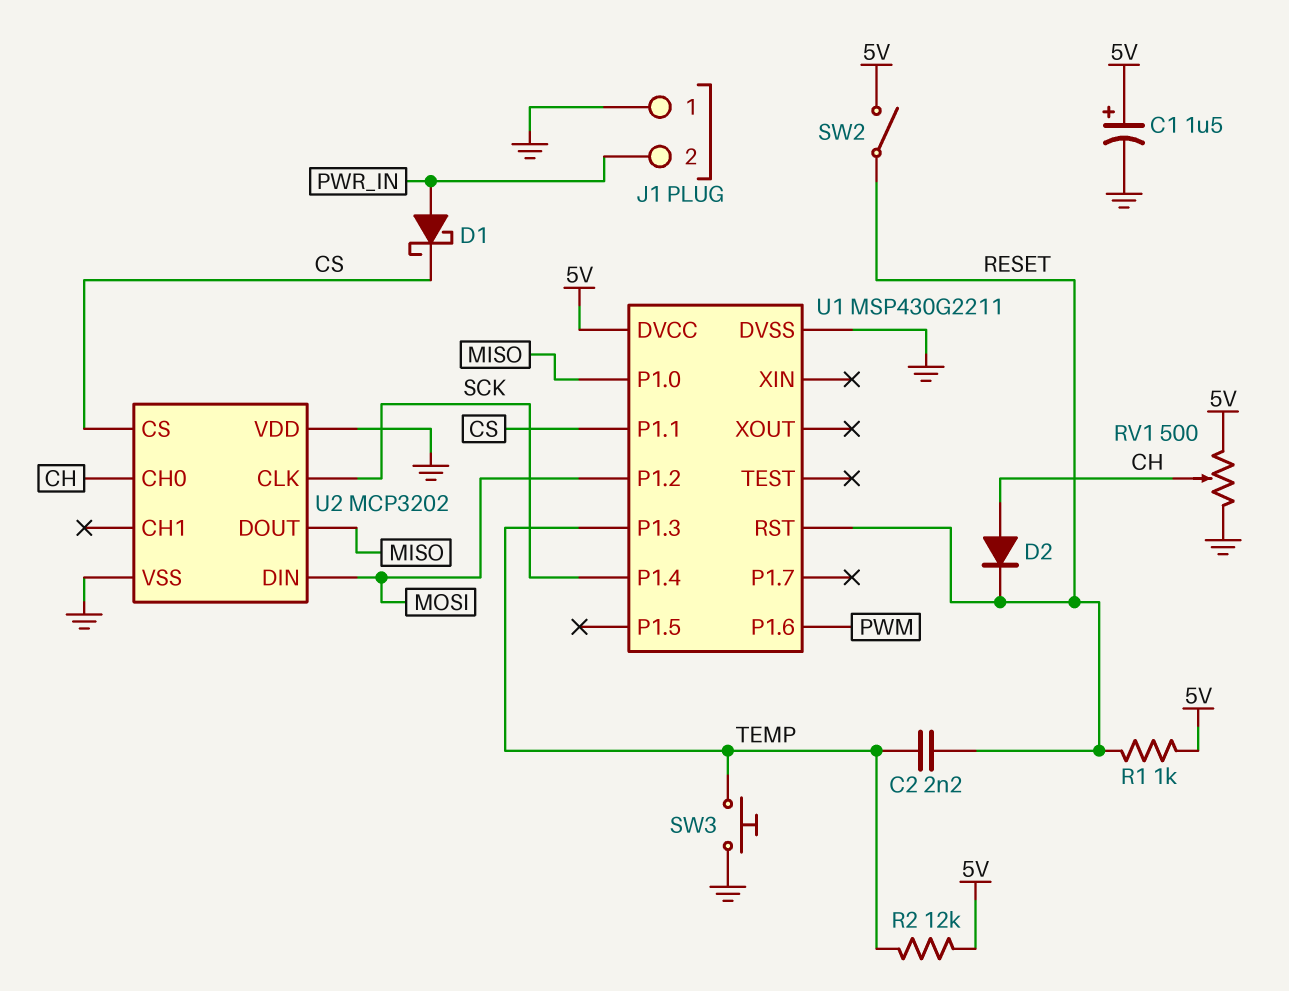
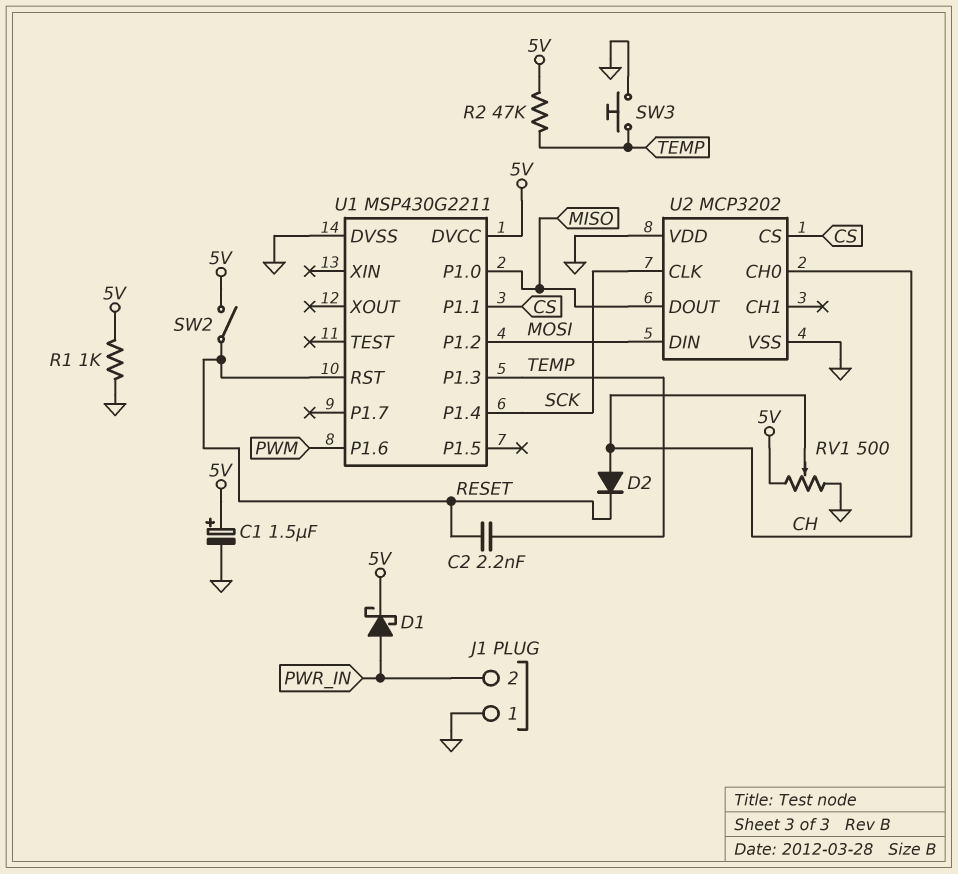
D1: schottky (A PWR_IN, K CS) -> schottky (A PWR_IN, K 5V)
R1: 1k (5V, RESET) -> 1k (5V, GND)
R2: 12k (5V, TEMP) -> 47k (5V, TEMP)

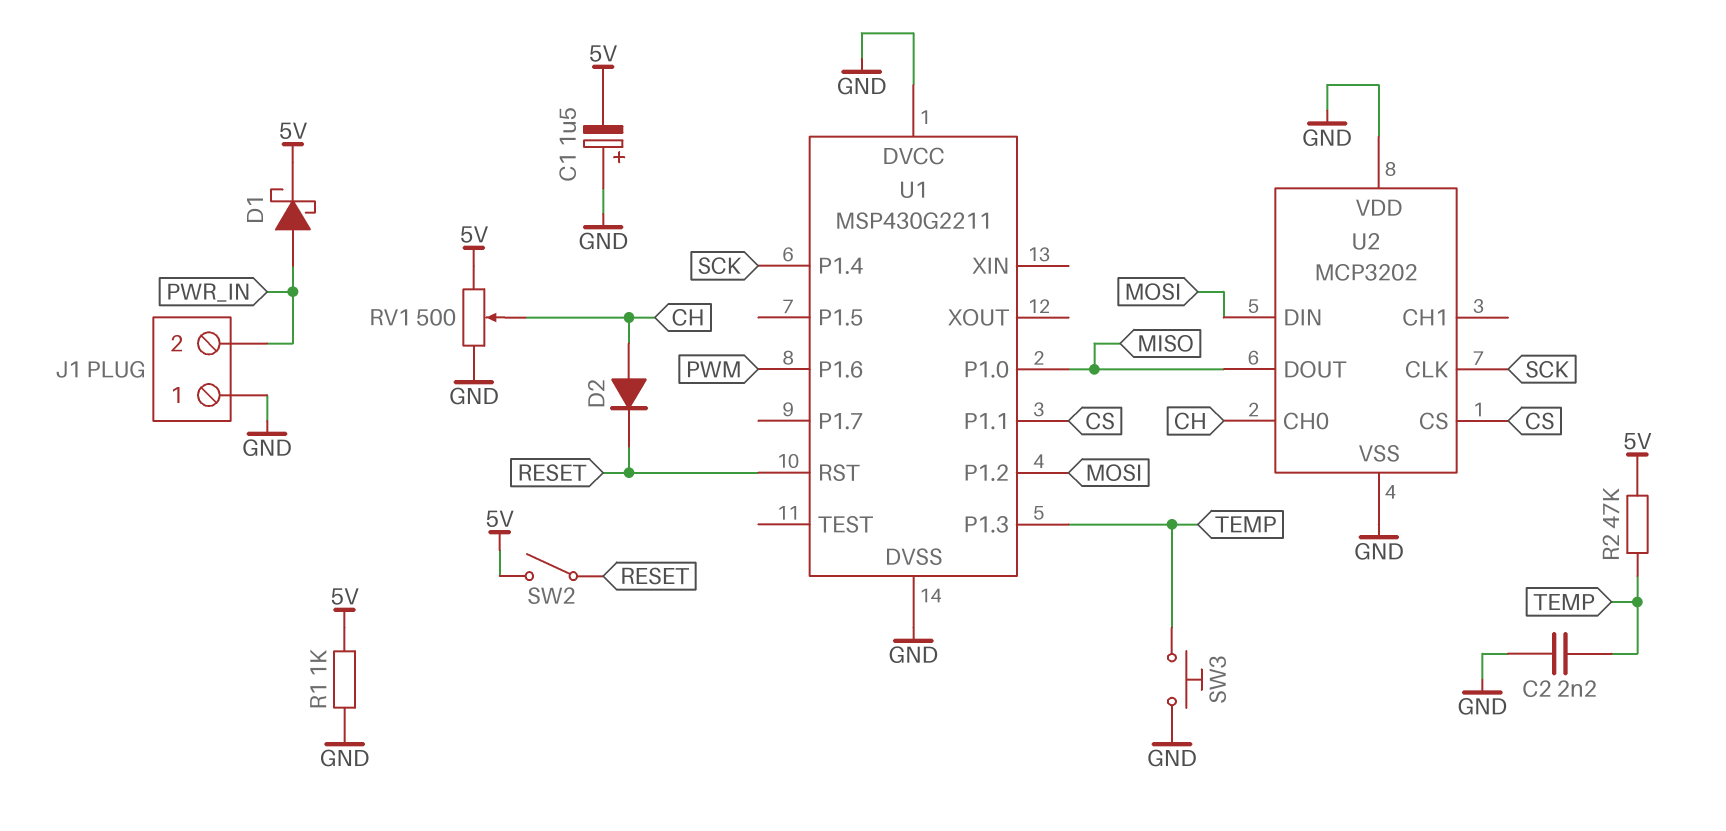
C1: 1.5uF (plus 5V, minus GND) -> 1.5uF (plus GND, minus 5V)
C2: 2.2nF (RESET, TEMP) -> 2.2nF (GND, TEMP)
U1 pin DVCC: 5V -> GND

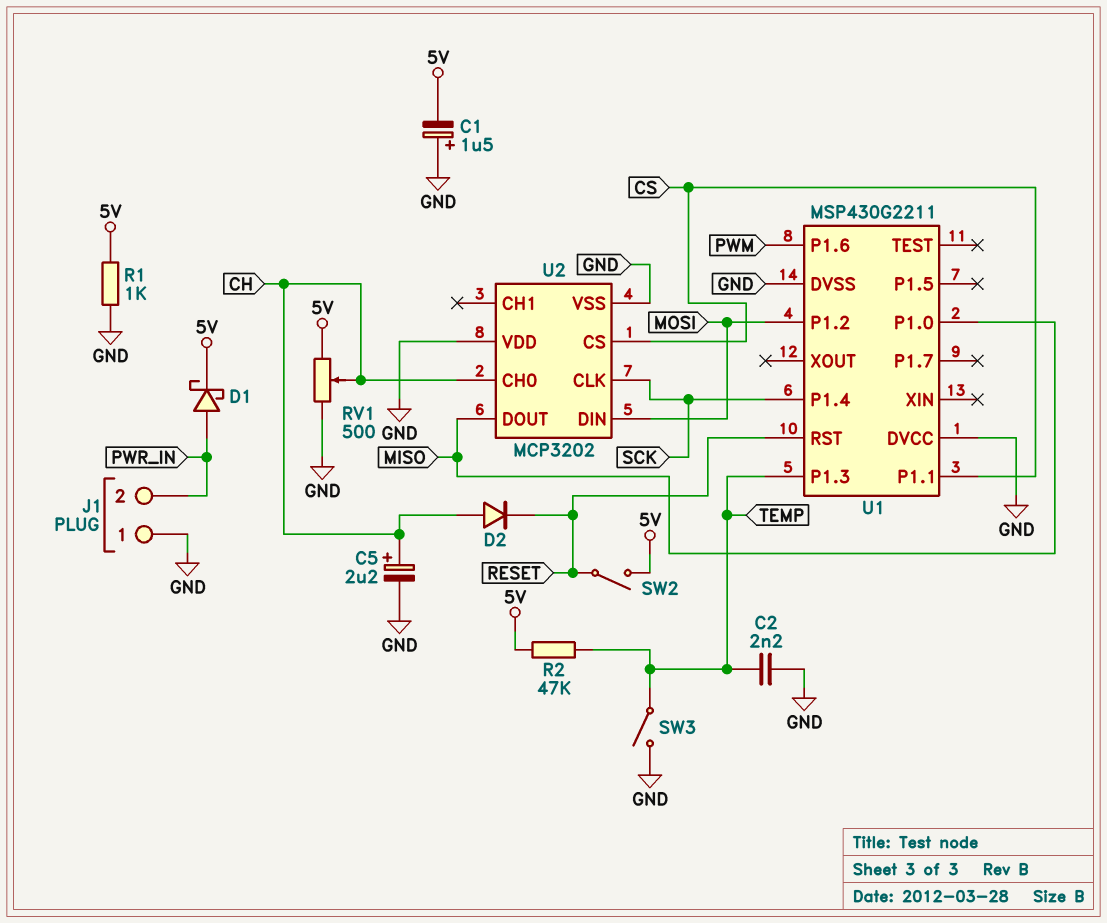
C5: none -> 2.2uF (plus CH, minus GND)
SW3: button (GND, TEMP) -> switch (GND, TEMP)

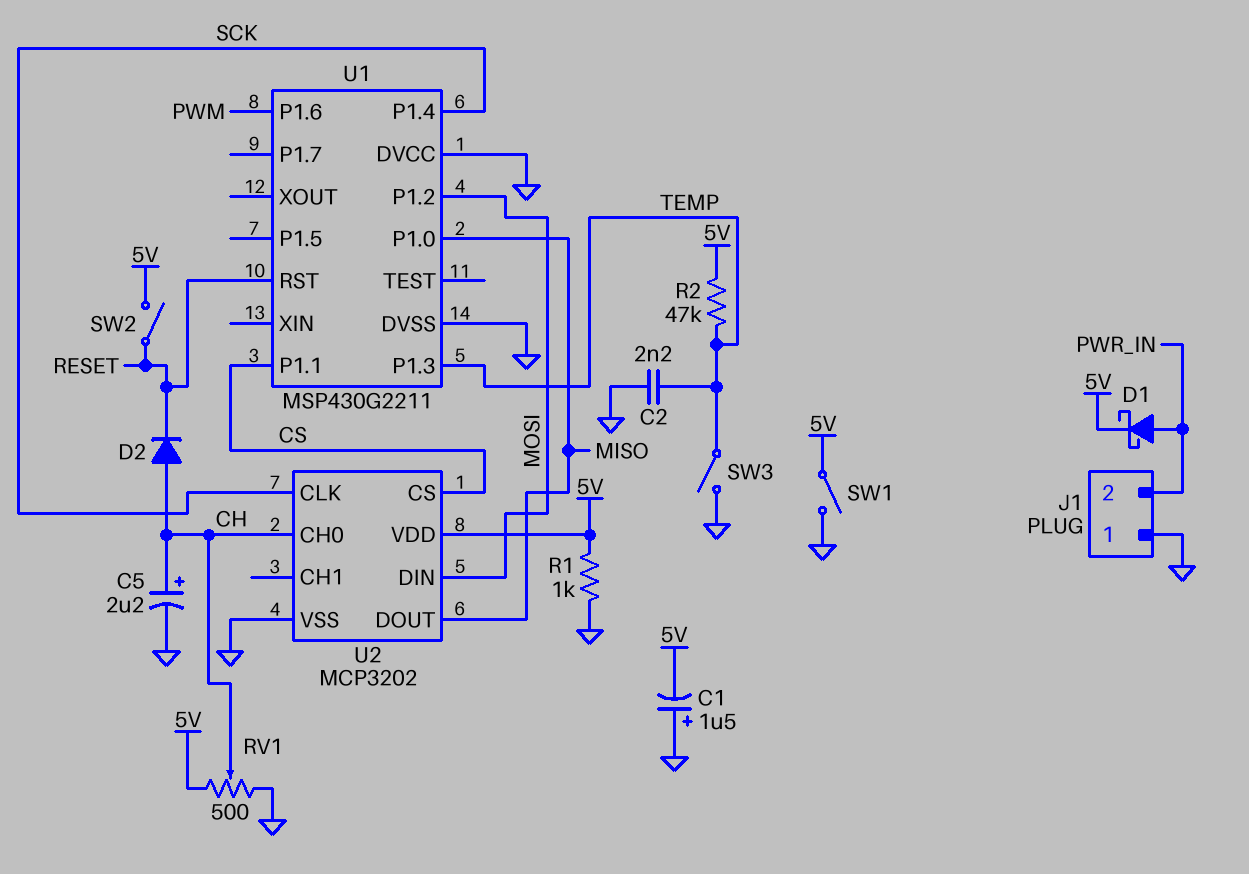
SW1: none -> switch (5V, GND)
U2 pin VDD: GND -> 5V

